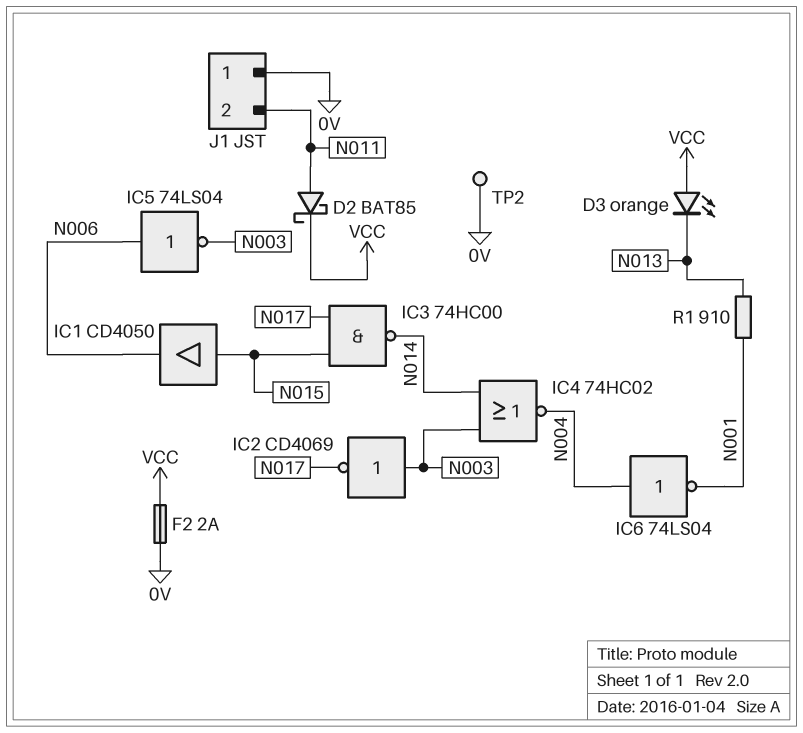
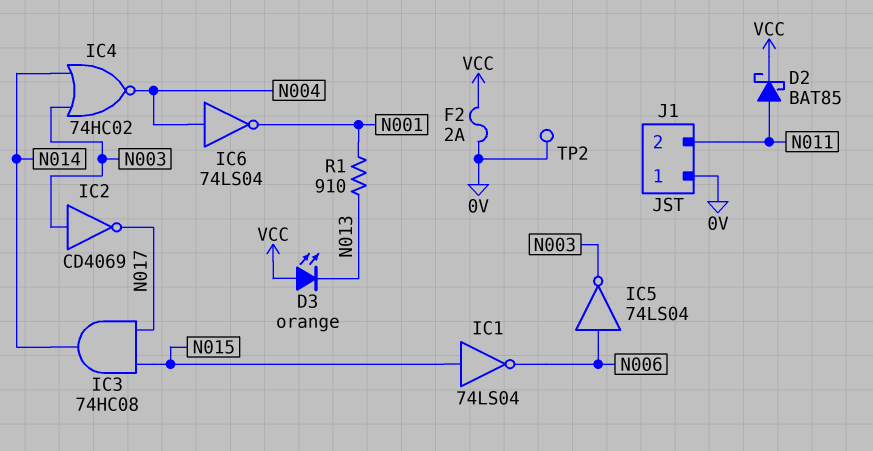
IC1: buffer CD4050 (in N015, out N006) -> NOT 74LS04 (in N015, out N006)
IC3: NAND 74HC00 (in N015, in N017, out N014) -> AND 74HC08 (in N015, in N017, out N014)

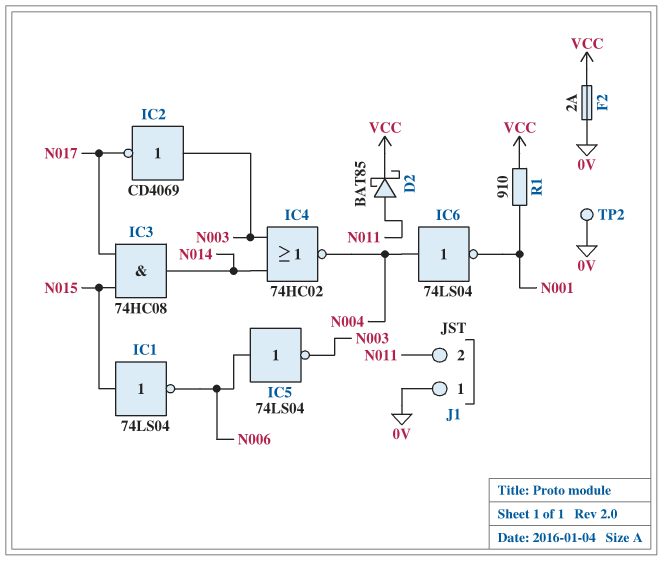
D3: LED orange (A VCC, K N013) -> none
R1: 910 (N001, N013) -> 910 (N001, VCC)

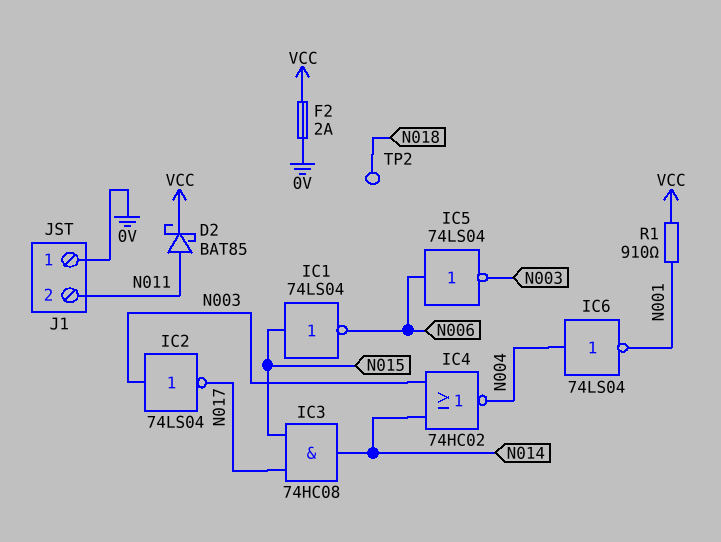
IC2: NOT CD4069 (in N003, out N017) -> NOT 74LS04 (in N003, out N017)
TP2: test point (0V) -> test point (N018)

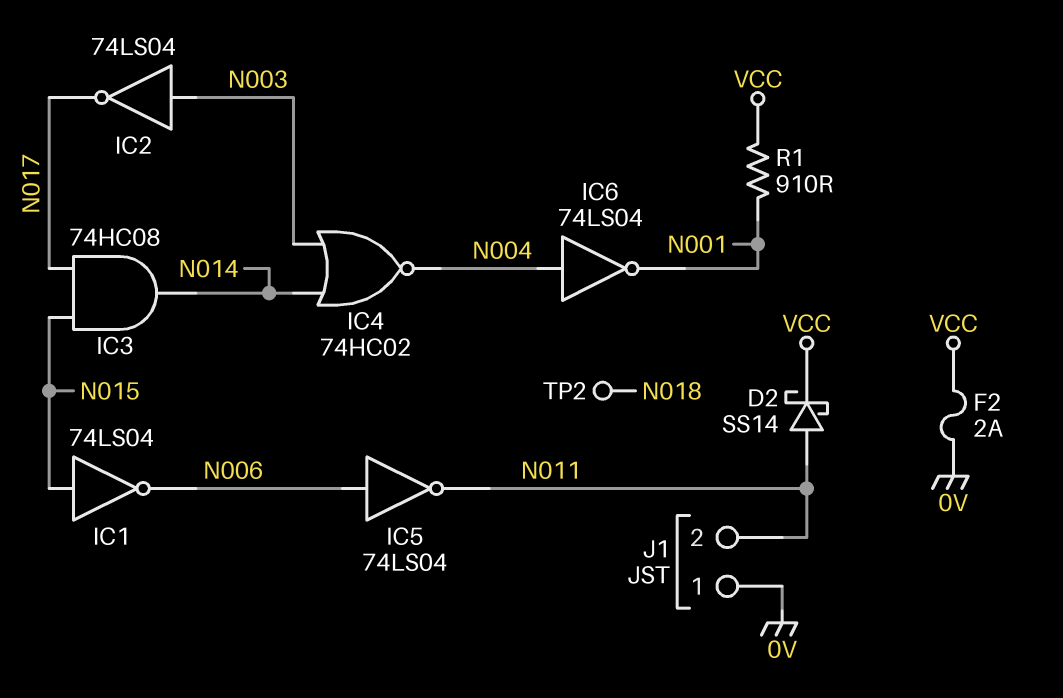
D2: schottky BAT85 (A N011, K VCC) -> schottky SS14 (A N011, K VCC)
IC5: NOT 74LS04 (in N006, out N003) -> NOT 74LS04 (in N006, out N011)

